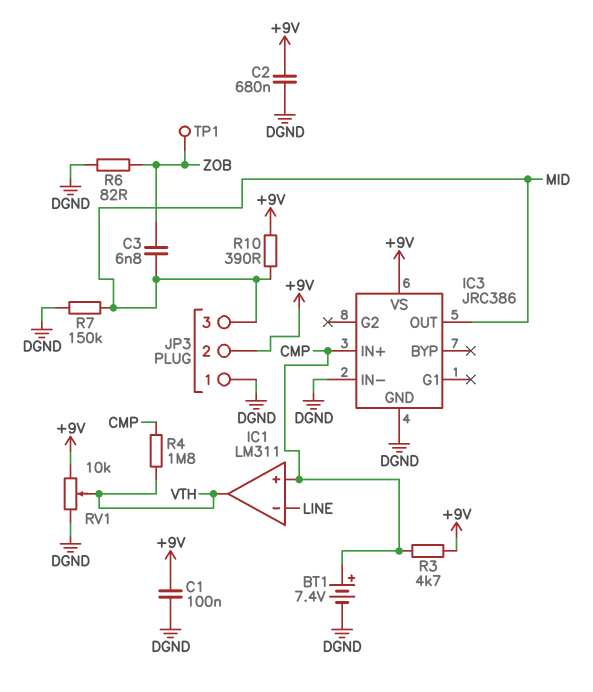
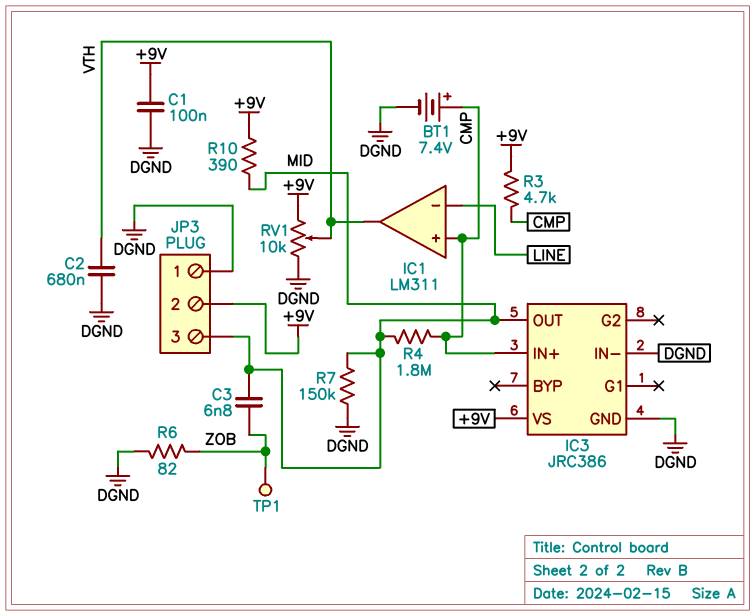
C2: 680nF (+9V, DGND) -> 680nF (DGND, VTH)
R4: 1.8M (CMP, VTH) -> 1.8M (CMP, MID)

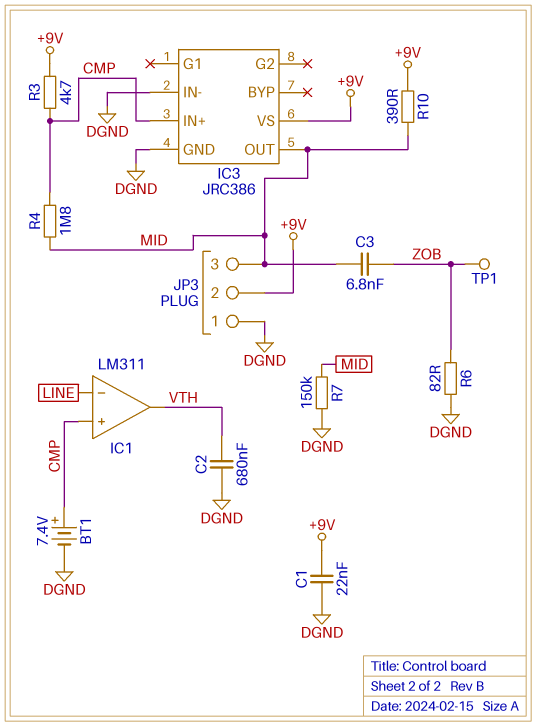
C1: 100nF (+9V, DGND) -> 22nF (+9V, DGND)
RV1: 10k (+9V, DGND, wiper VTH) -> none

